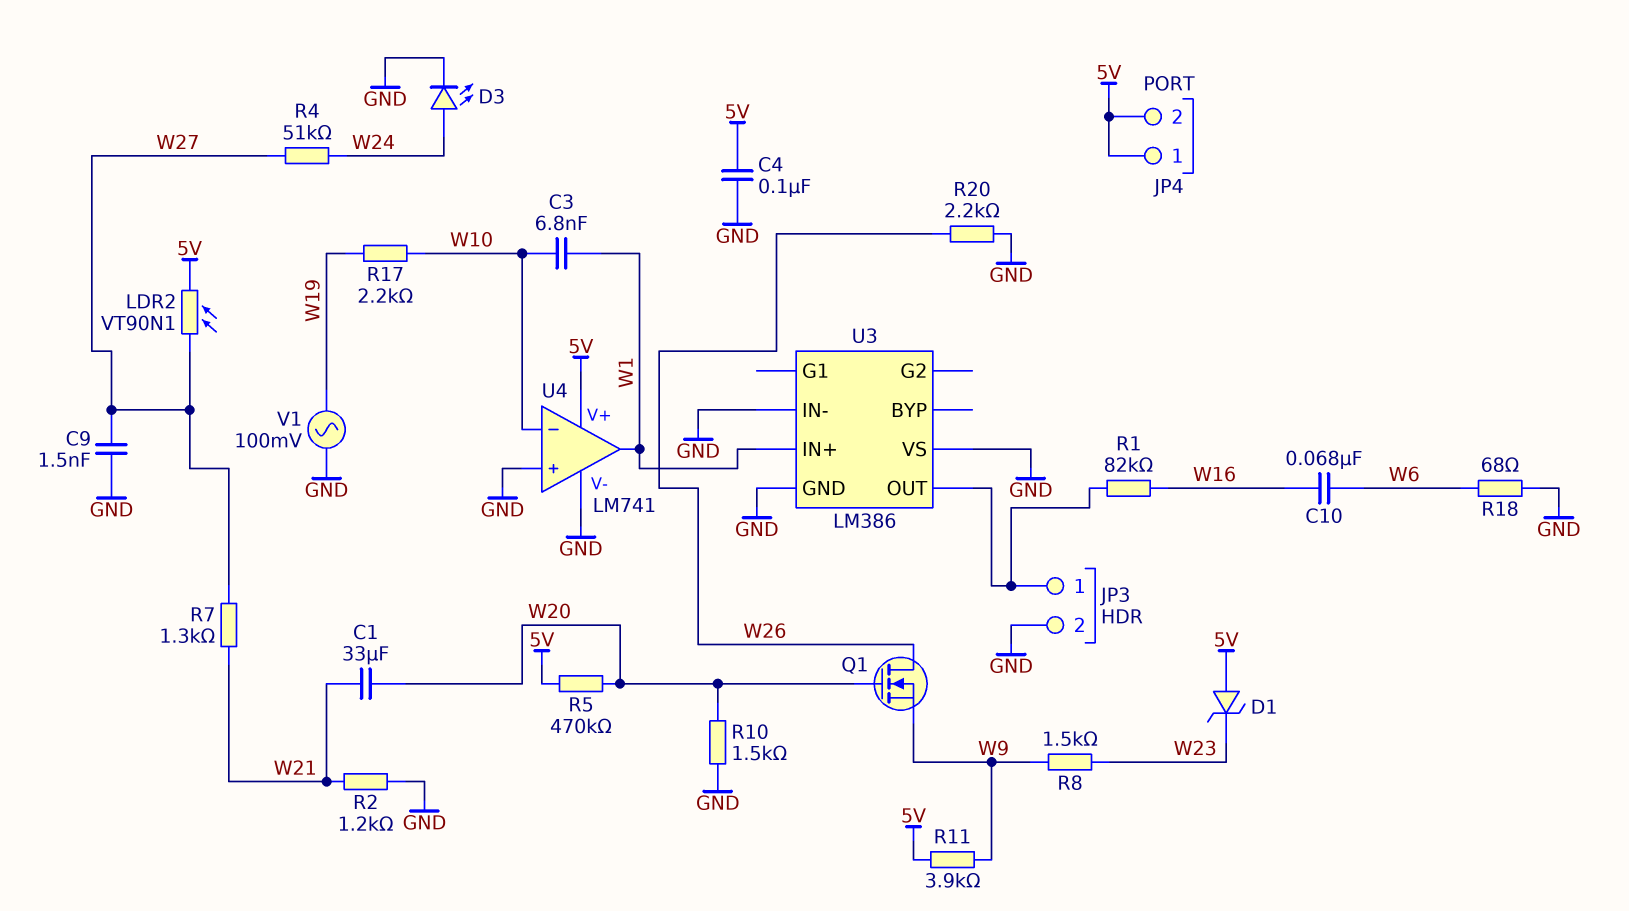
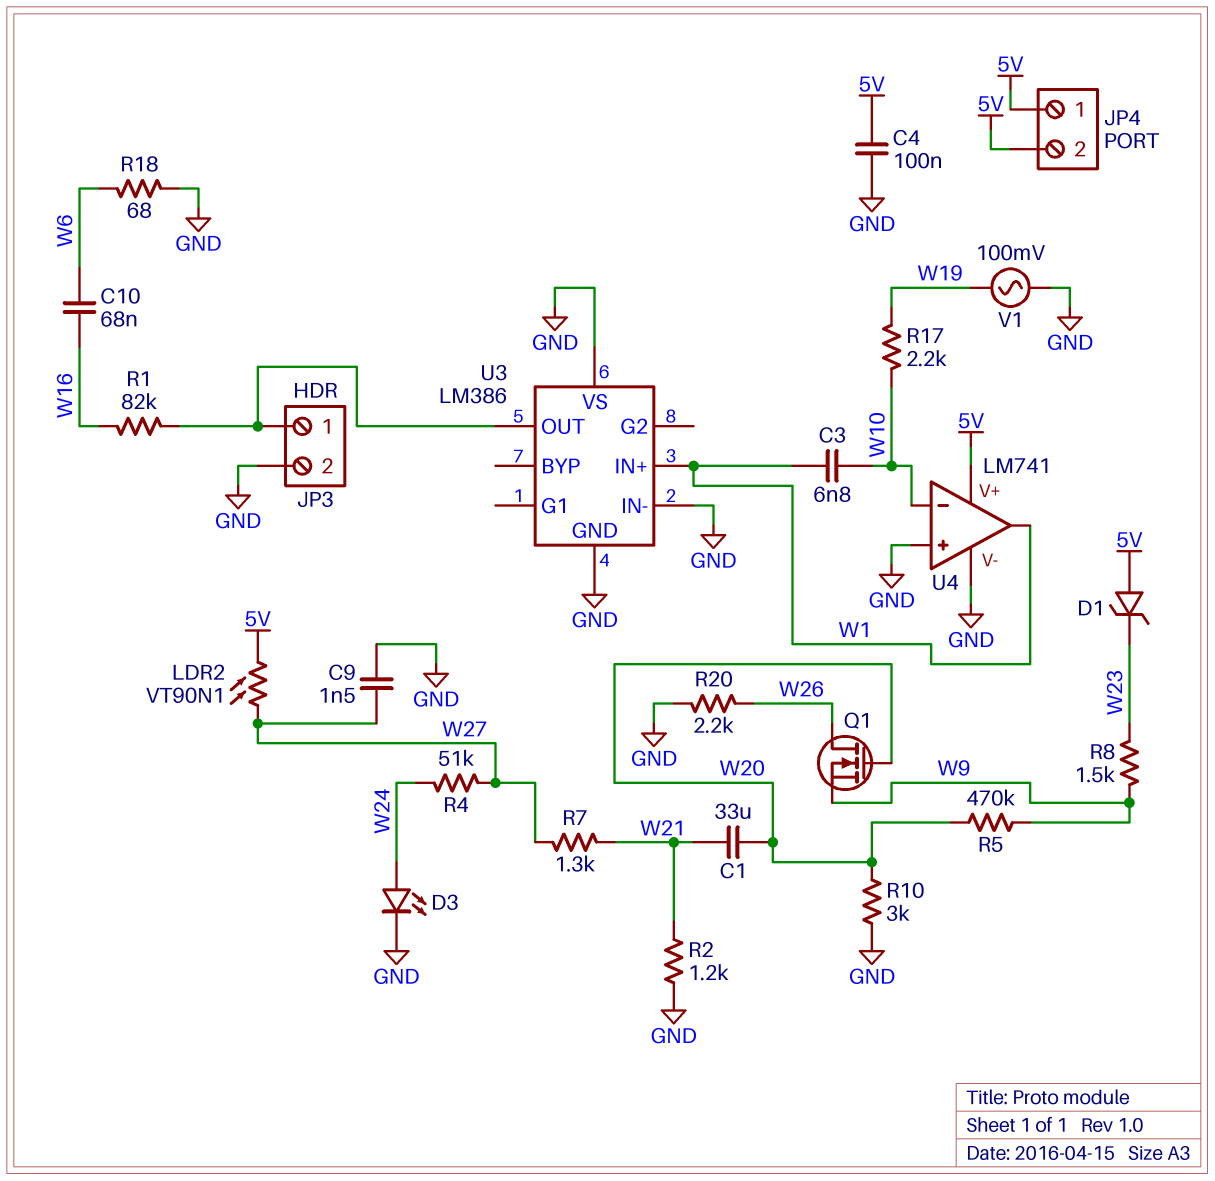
R5: 470k (5V, W20) -> 470k (W9, W20)
R10: 1.5k (GND, W20) -> 3k (GND, W20)
R11: 3.9k (5V, W9) -> none

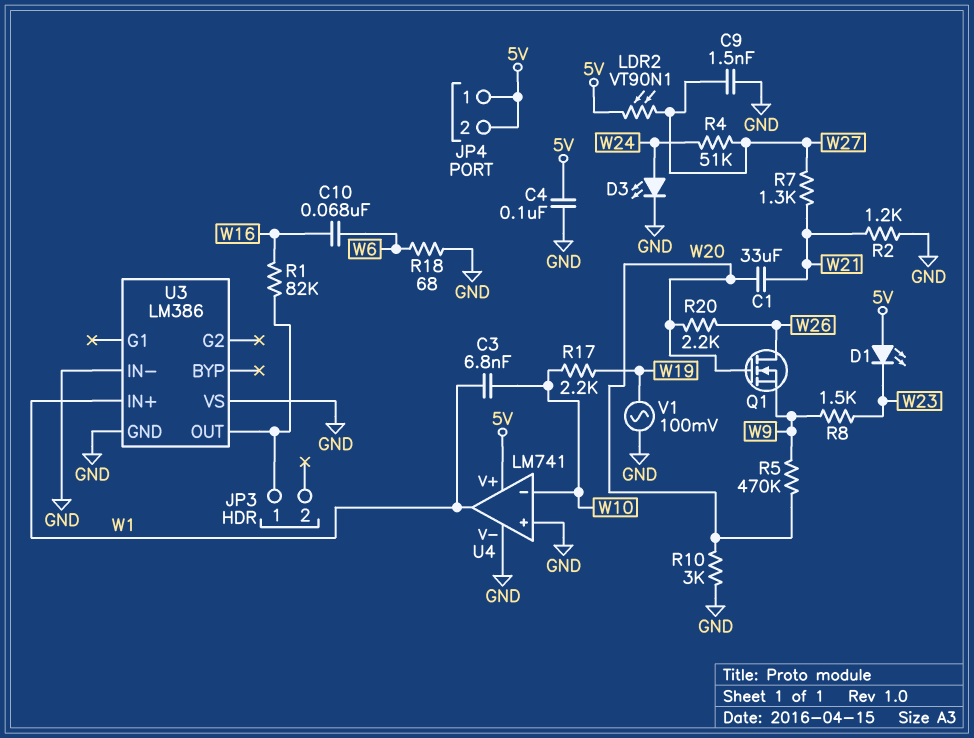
D1: zener (A 5V, K W23) -> LED (A 5V, K W23)
JP3 pin 2: GND -> none
R20: 2.2k (GND, W26) -> 2.2k (W20, W26)

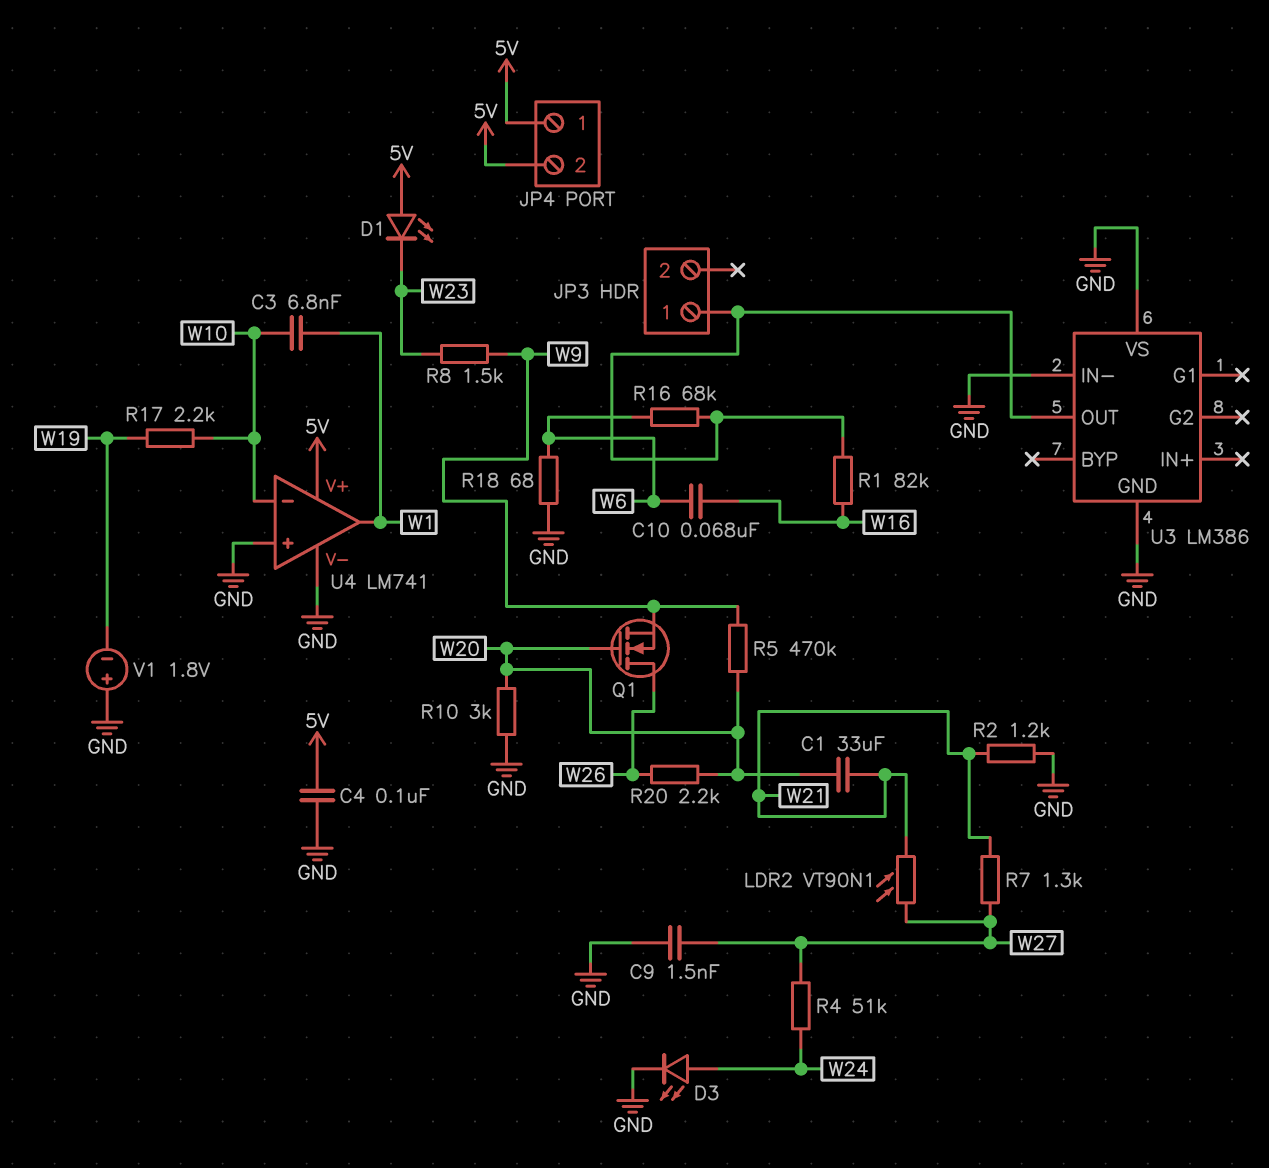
LDR2: VT90N1 (5V, W27) -> VT90N1 (W21, W27)
R16: none -> 68k (JP3/1, W6)
U3 pin IN+: W1 -> none
V1: AC 100mV (GND, W19) -> 1.8V (plus GND, minus W19)

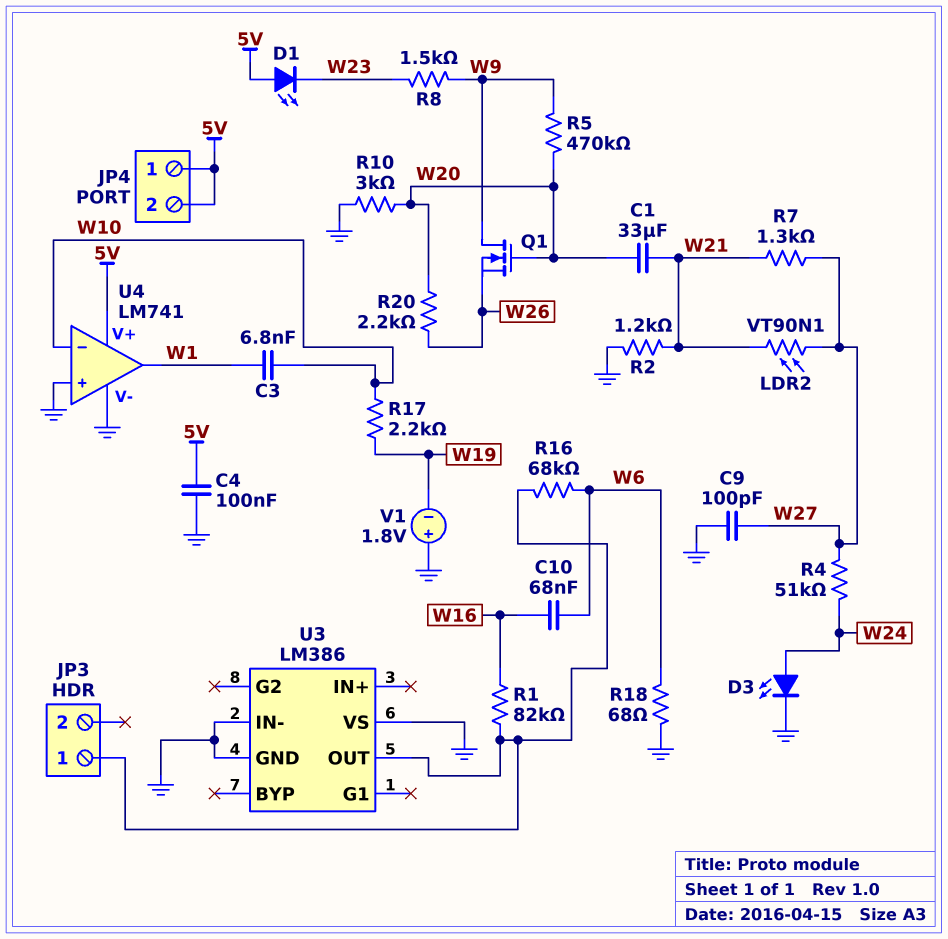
C9: 1.5nF (GND, W27) -> 100pF (GND, W27)
Q1: NMOS (G W20, D W26, S W9) -> NMOS (G W20, D W9, S W26)

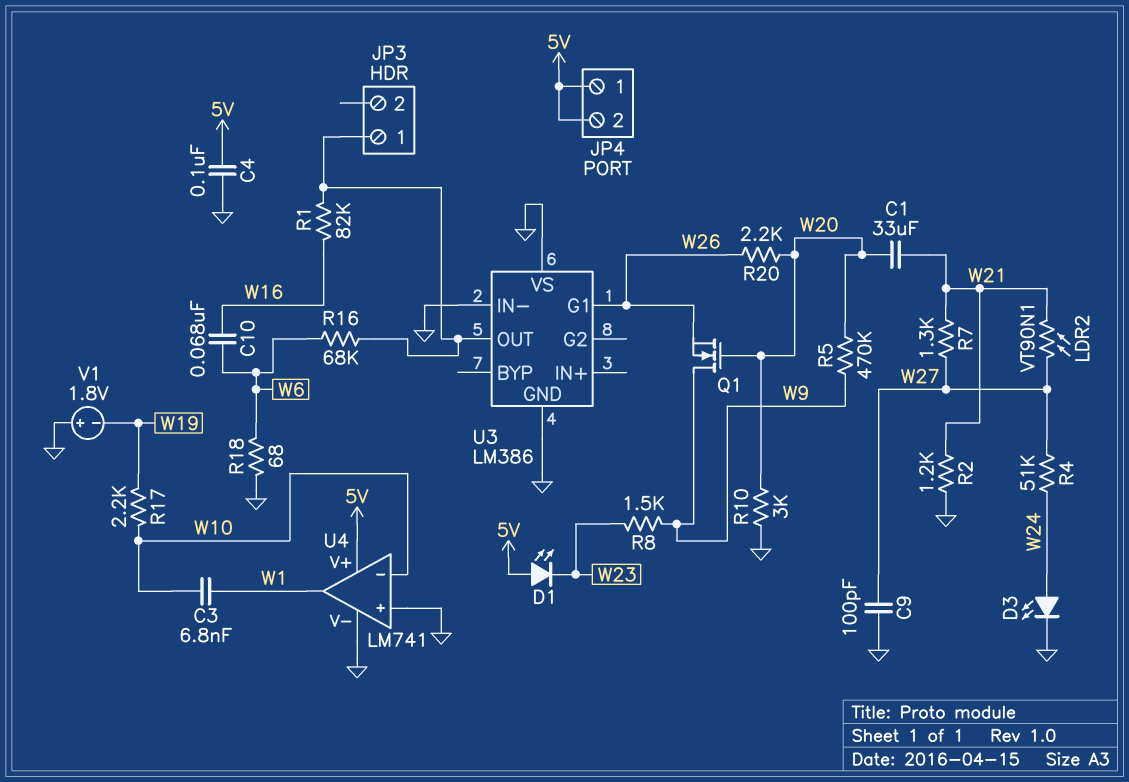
U3 pin G1: none -> W26

